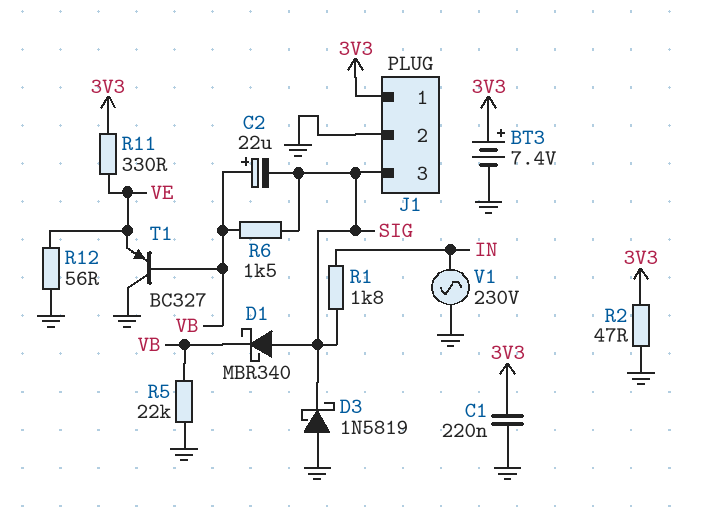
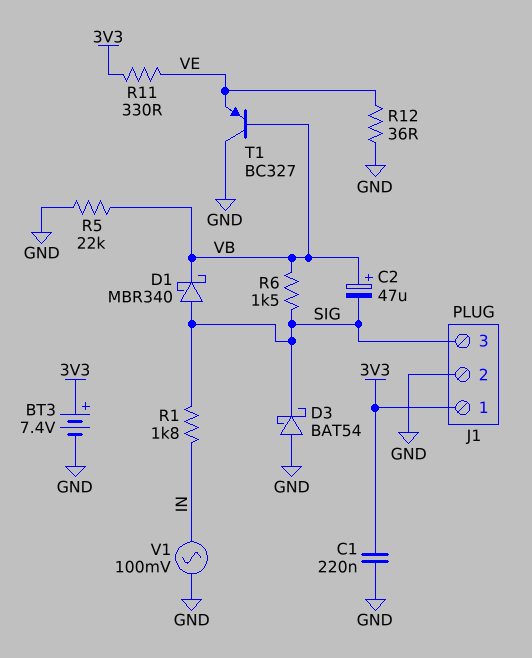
C2: 22uF (plus VB, minus SIG) -> 47uF (plus VB, minus SIG)
D3: schottky 1N5819 (A GND, K SIG) -> schottky BAT54 (A GND, K SIG)
R2: 47 (3V3, GND) -> none
R12: 56 (GND, VE) -> 36 (GND, VE)
V1: AC 230V (GND, IN) -> AC 100mV (GND, IN)

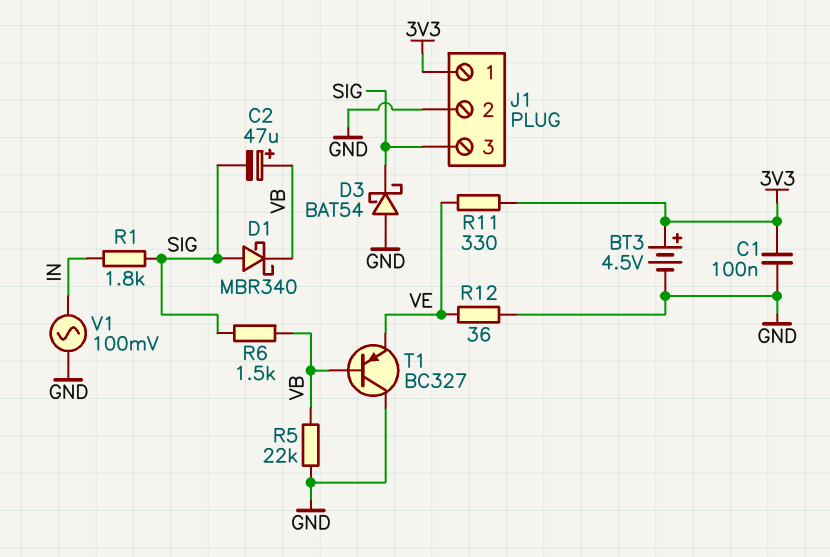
BT3: 7.4V (plus 3V3, minus GND) -> 4.5V (plus 3V3, minus GND)
C1: 220nF (3V3, GND) -> 100nF (3V3, GND)

